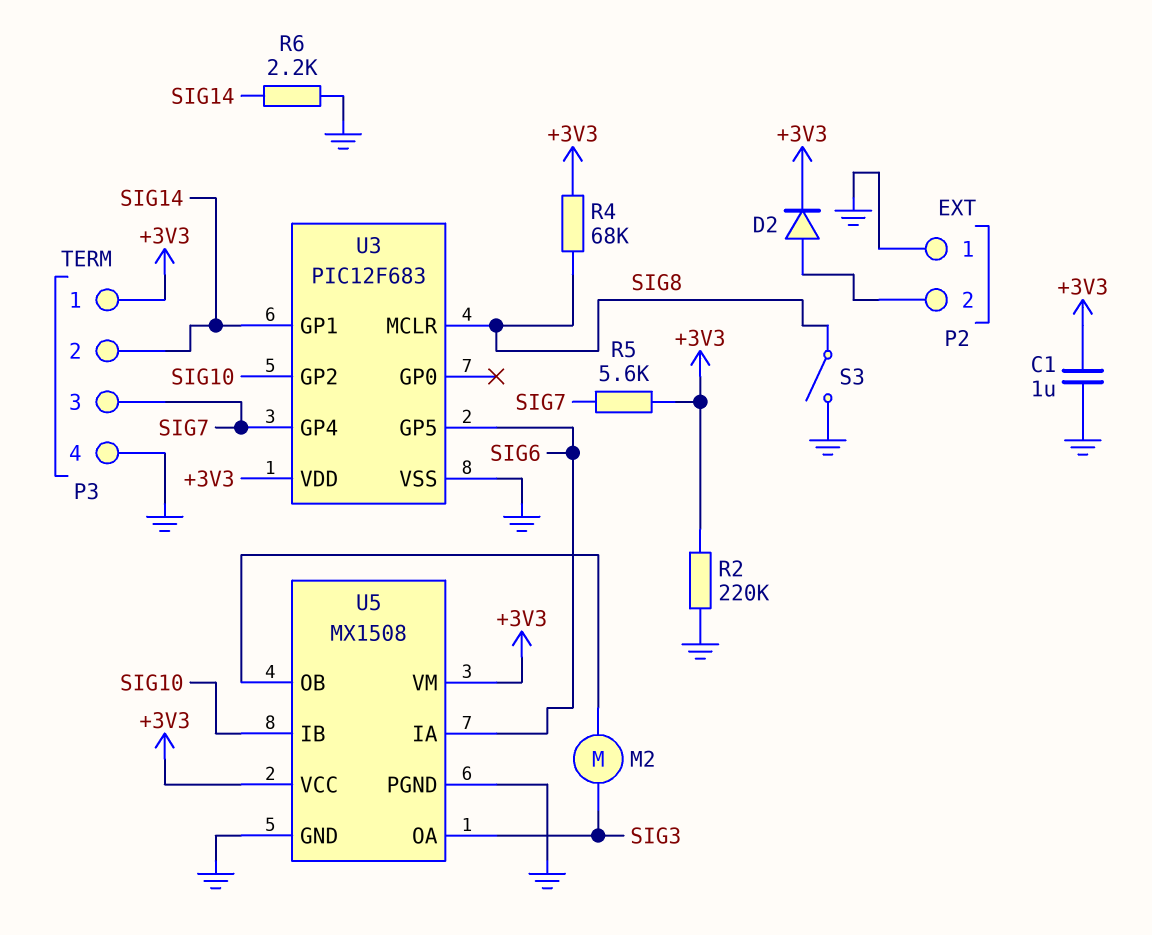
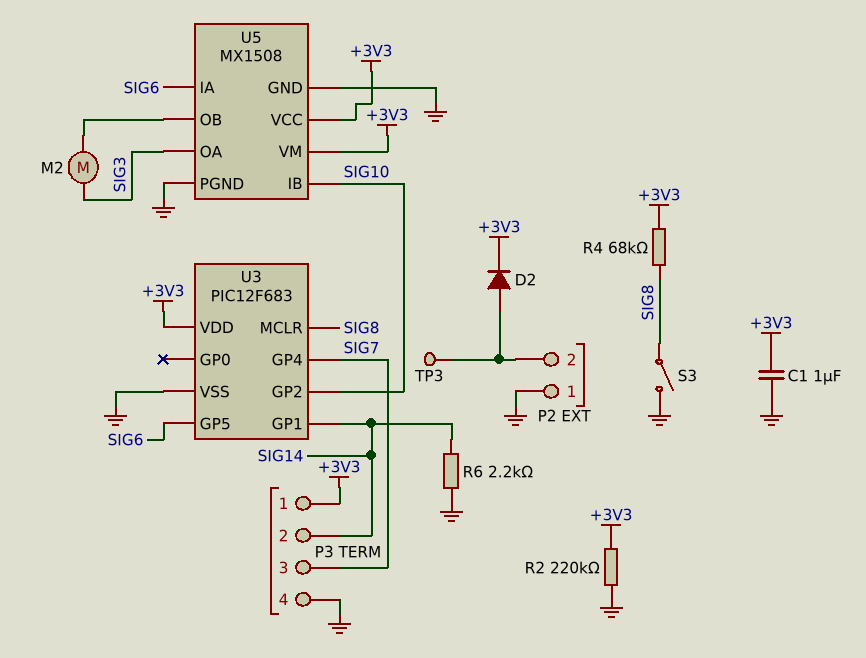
R5: 5.6k (+3V3, SIG7) -> none
TP3: none -> test point (P2/2)

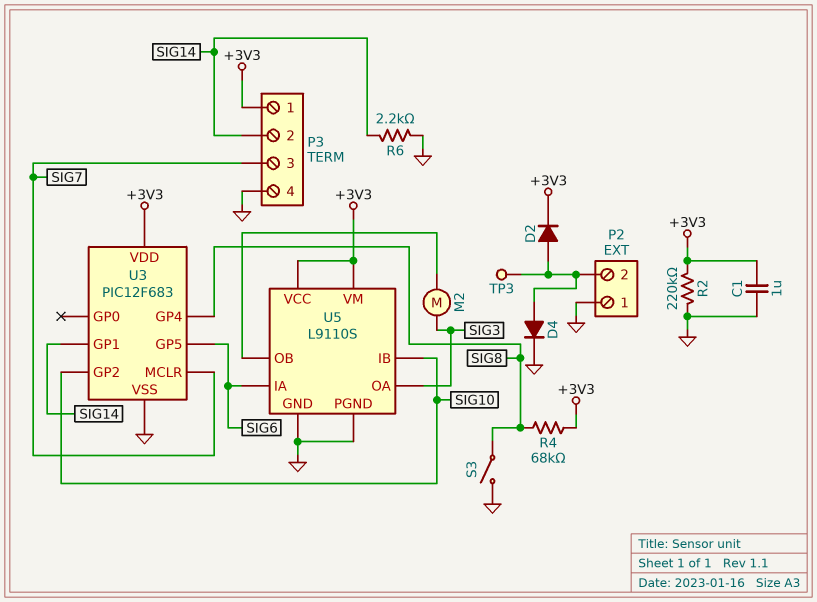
D4: none -> diode (A P2/2, K GND)
U3 pin GP4: SIG7 -> SIG8
U3 pin MCLR: SIG8 -> SIG7
U5: MX1508 -> L9110S

